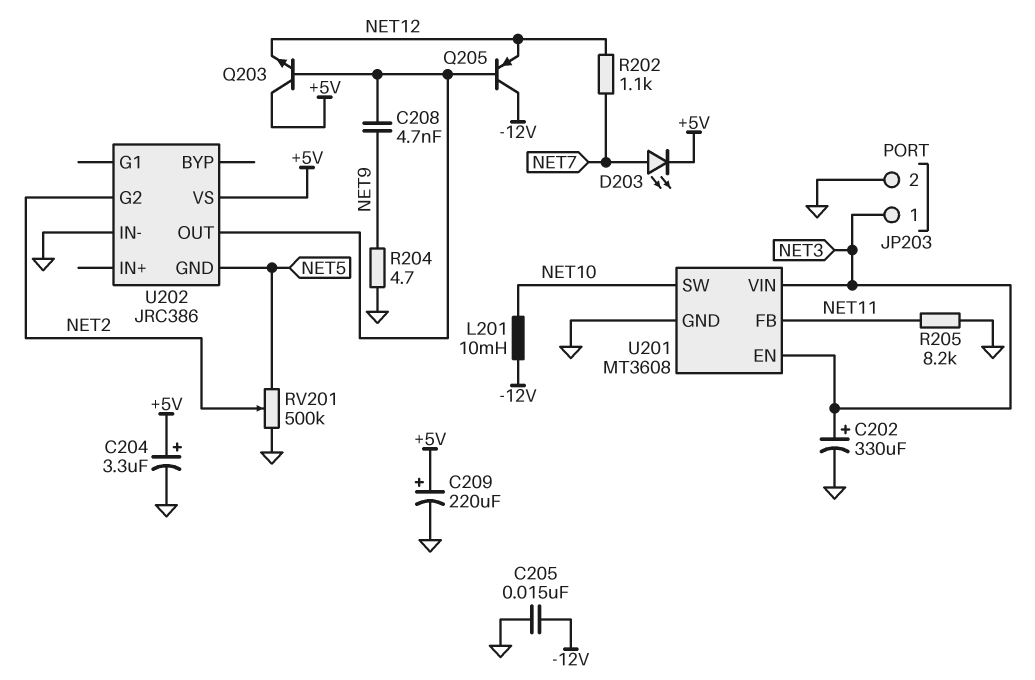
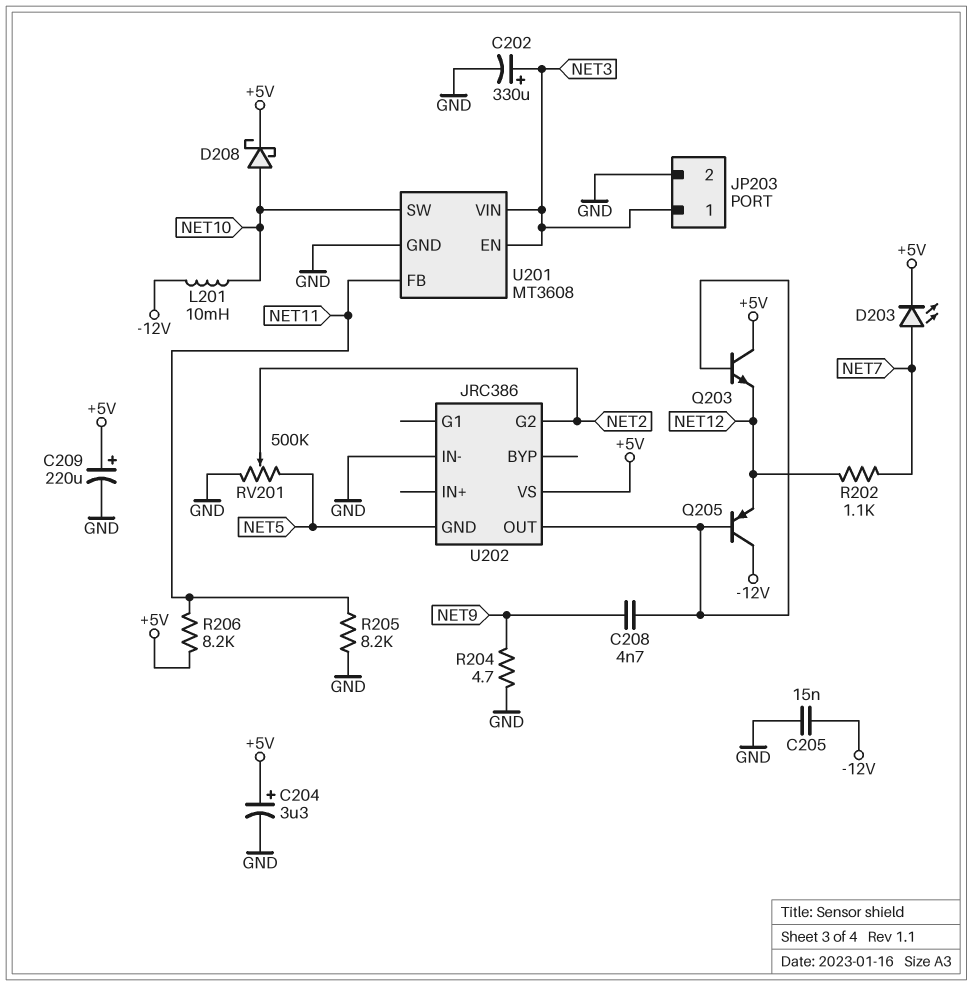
D208: none -> schottky (A NET10, K +5V)
R206: none -> 8.2k (+5V, NET11)

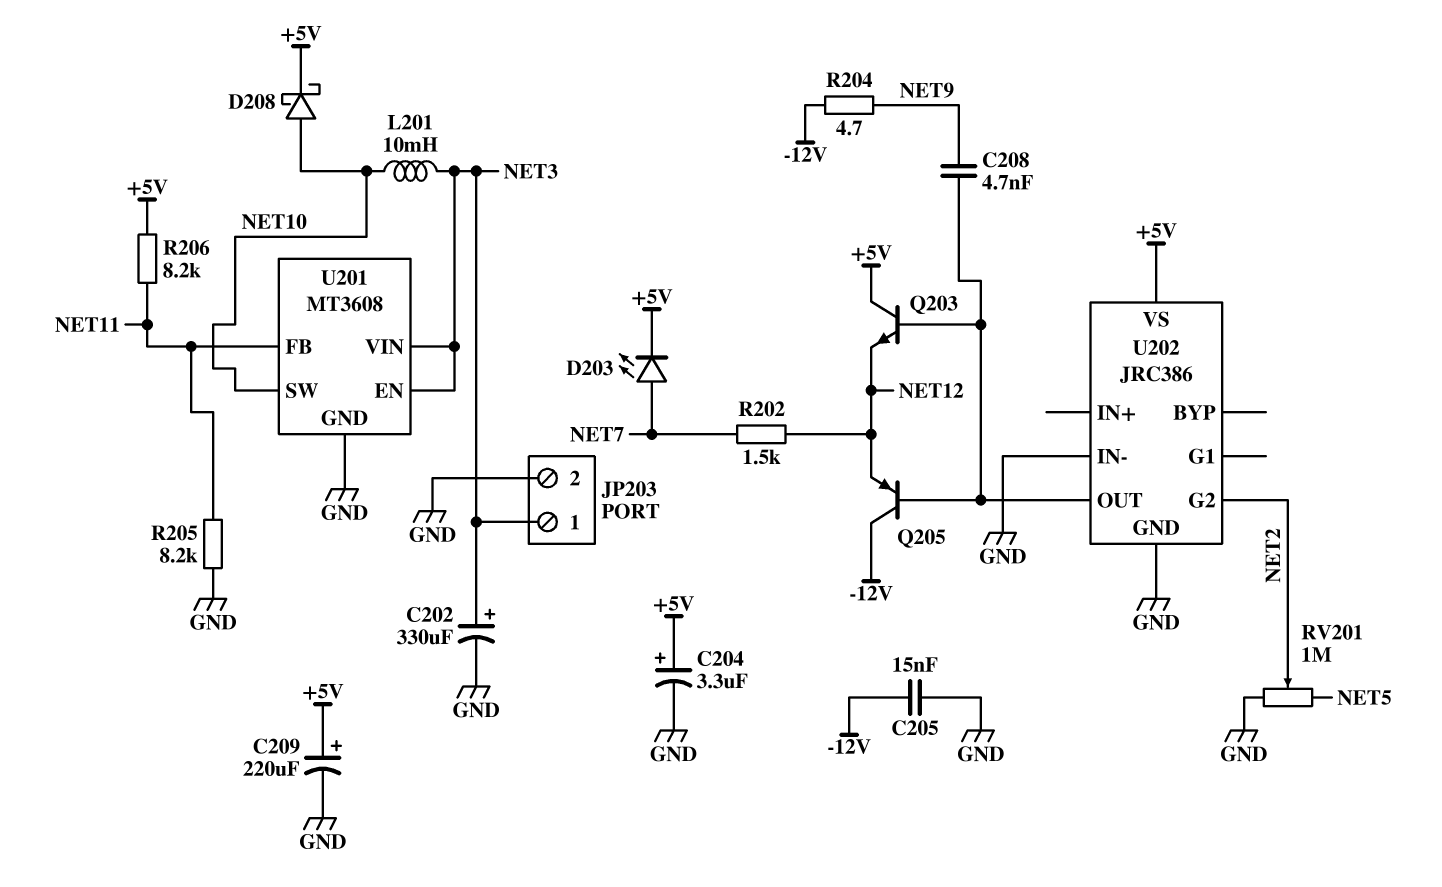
L201: 10mH (-12V, NET10) -> 10mH (NET3, NET10)
R202: 1.1k (NET7, NET12) -> 1.5k (NET7, NET12)
R204: 4.7 (GND, NET9) -> 4.7 (-12V, NET9)
RV201: 500k (GND, NET5, wiper NET2) -> 1M (GND, NET5, wiper NET2)
U202 pin GND: NET5 -> GND

